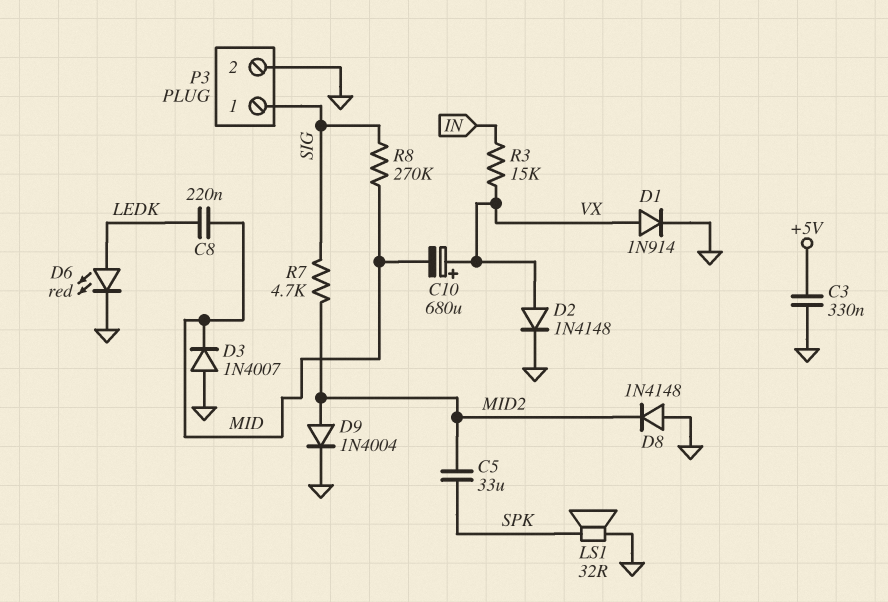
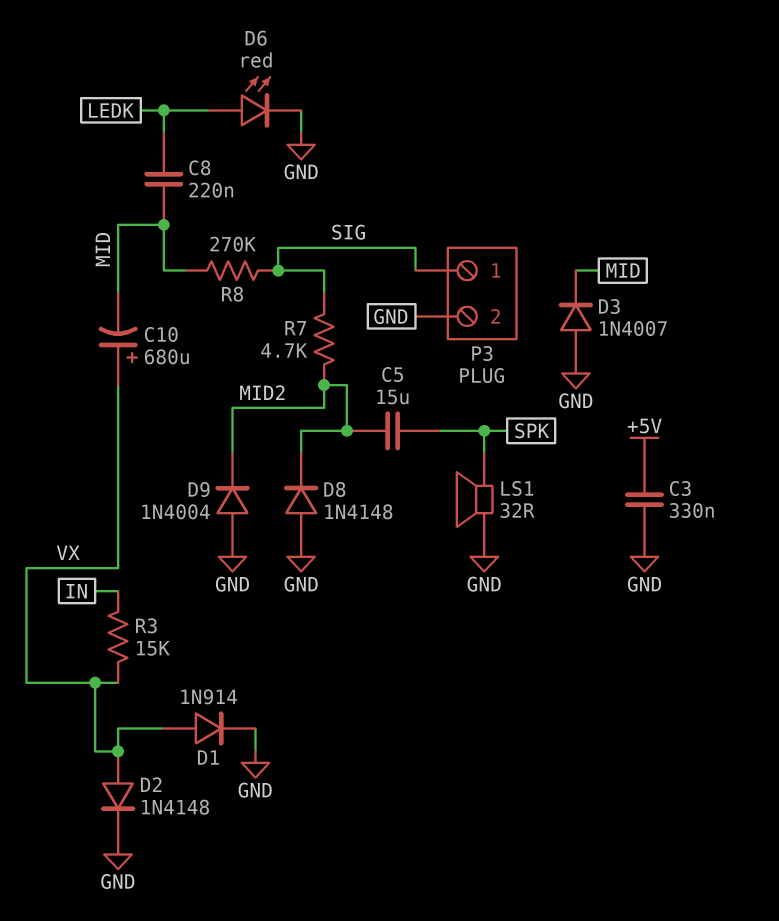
C5: 33uF (MID2, SPK) -> 15uF (MID2, SPK)
D9: diode 1N4004 (A MID2, K GND) -> diode 1N4004 (A GND, K MID2)

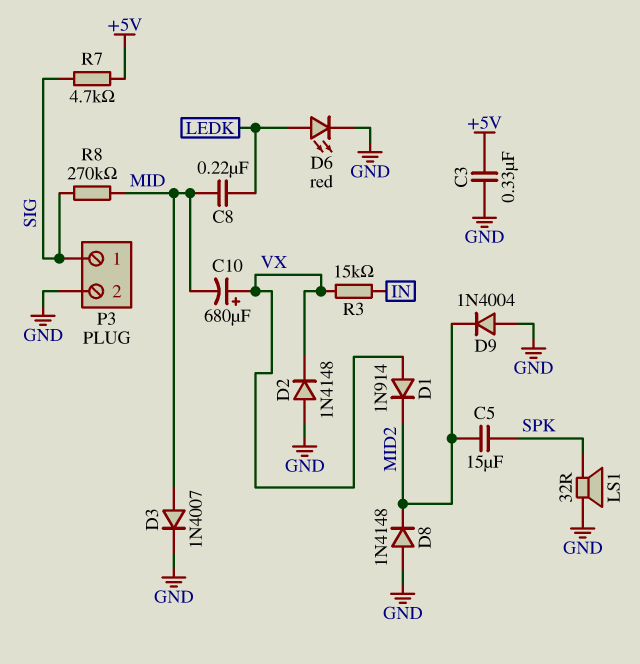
D1: diode 1N914 (A VX, K GND) -> diode 1N914 (A VX, K MID2)
D2: diode 1N4148 (A VX, K GND) -> diode 1N4148 (A GND, K VX)
D3: diode 1N4007 (A GND, K MID) -> diode 1N4007 (A MID, K GND)
R7: 4.7k (MID2, SIG) -> 4.7k (+5V, SIG)

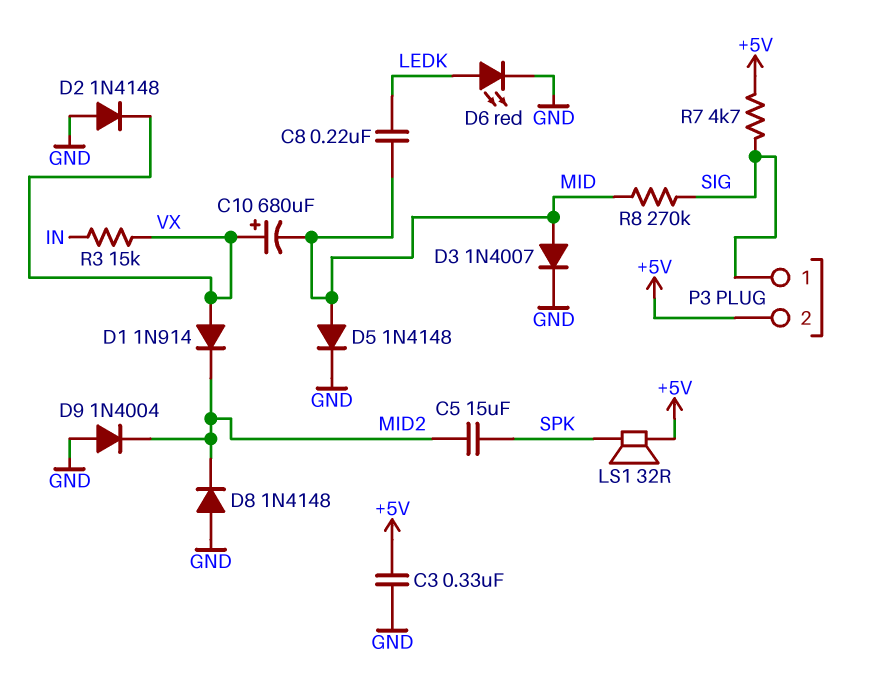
D5: none -> diode 1N4148 (A MID, K GND)
LS1: speaker 32R (GND, SPK) -> speaker 32R (+5V, SPK)
P3 pin 2: GND -> +5V

